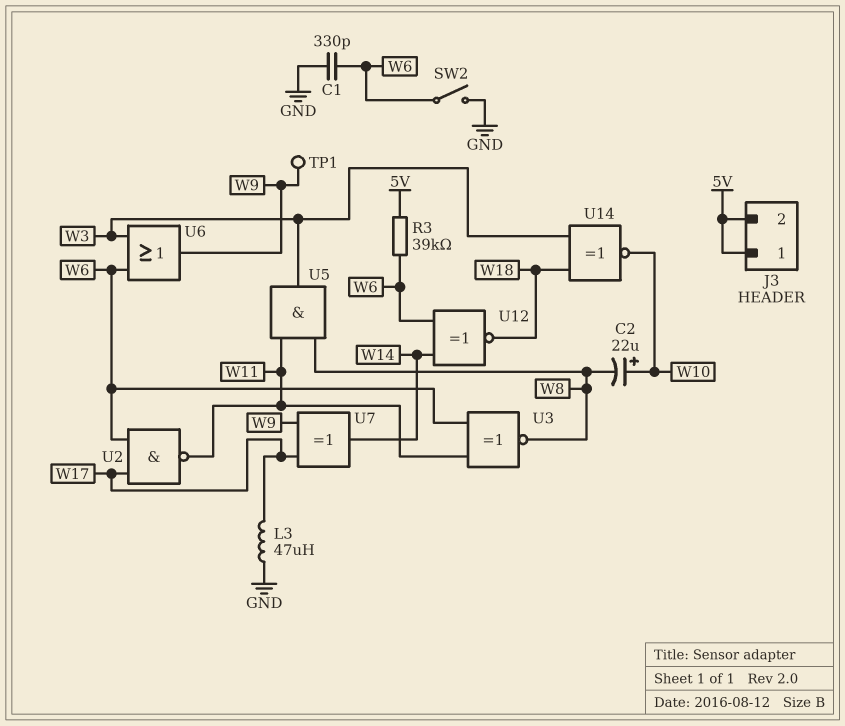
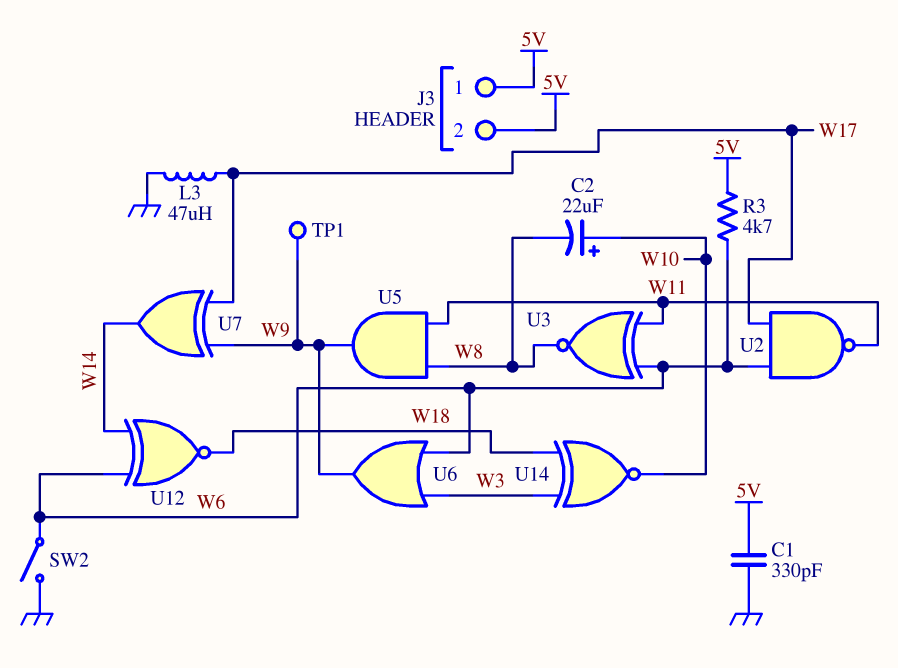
C1: 330pF (GND, W6) -> 330pF (5V, GND)
R3: 39k (5V, W6) -> 4.7k (5V, W6)
U5: AND (in W8, in W11, out W3) -> AND (in W8, in W11, out W9)

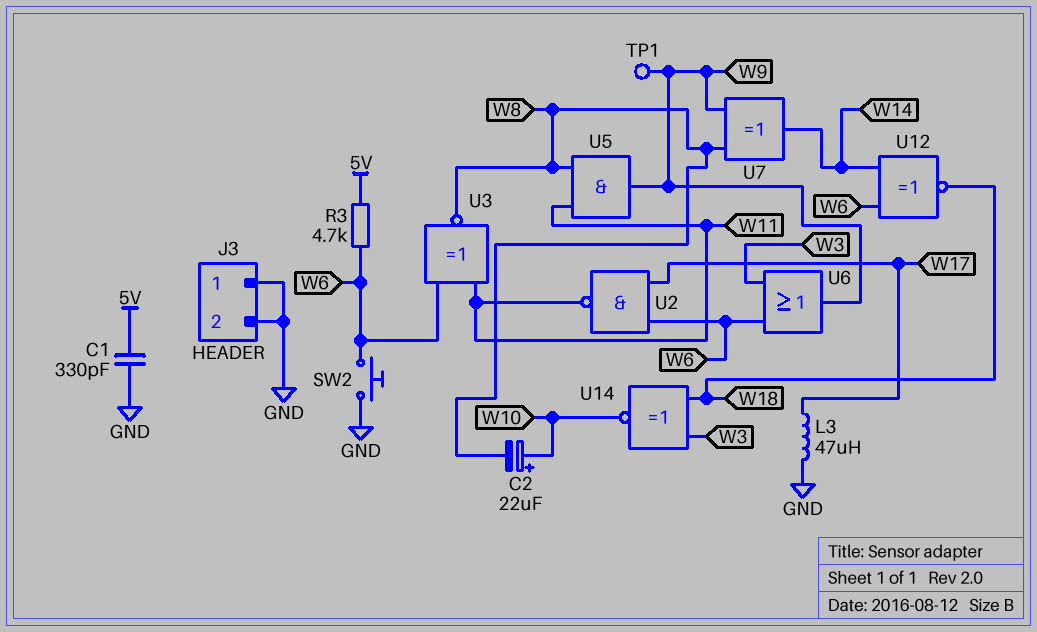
J3 pin 1: 5V -> GND
J3 pin 2: 5V -> GND
SW2: switch (GND, W6) -> button (GND, W6)
U7: XOR (in W9, in W17, out W14) -> XOR (in W8, in W9, out W14)

